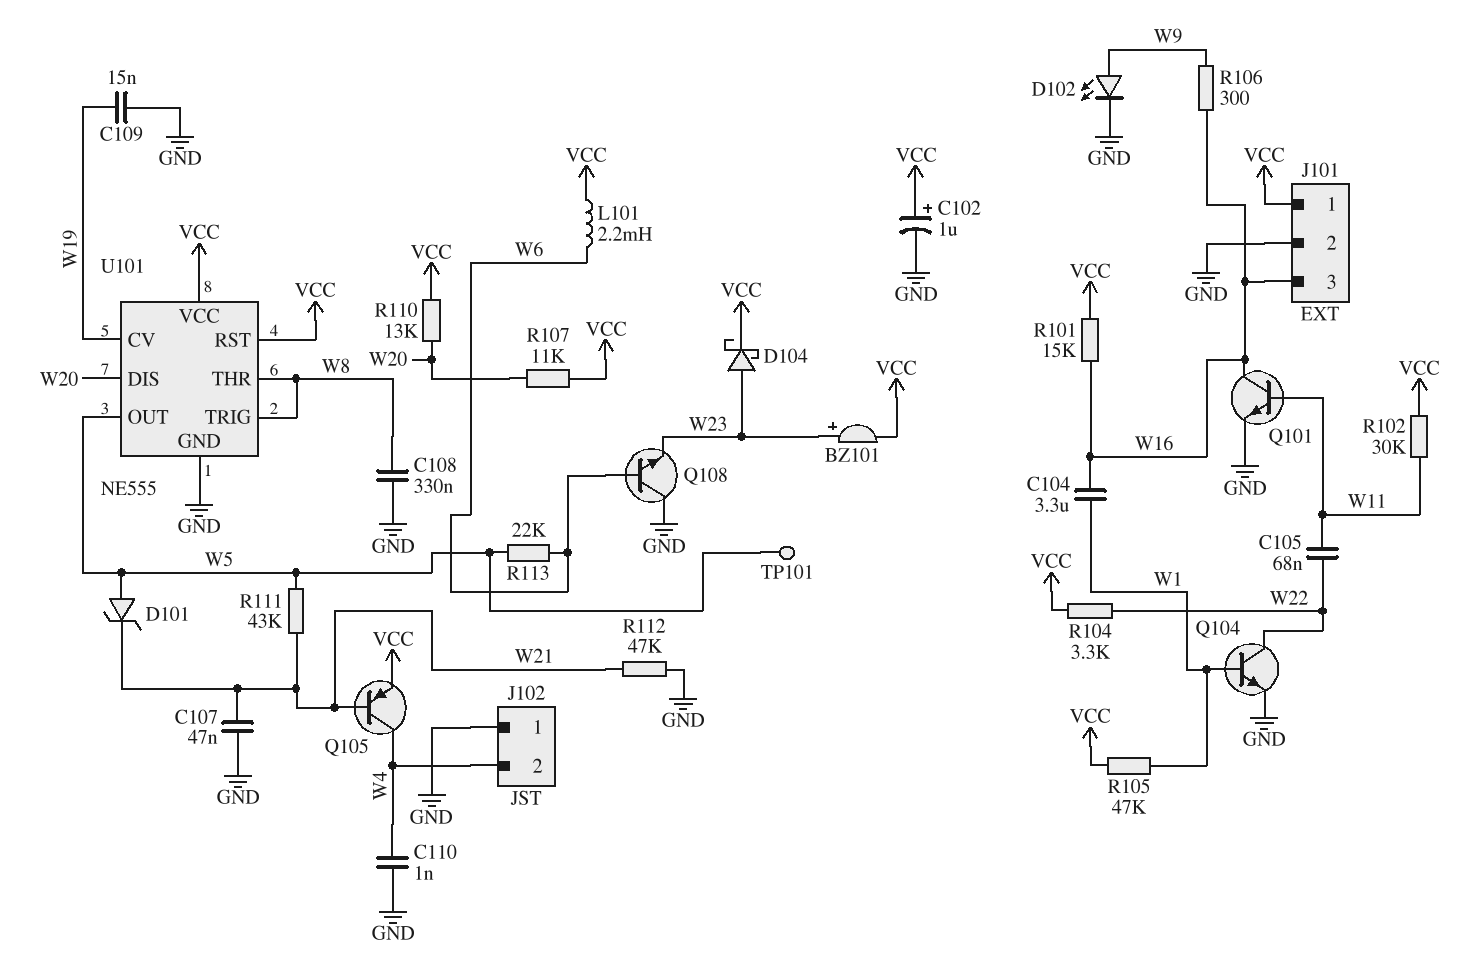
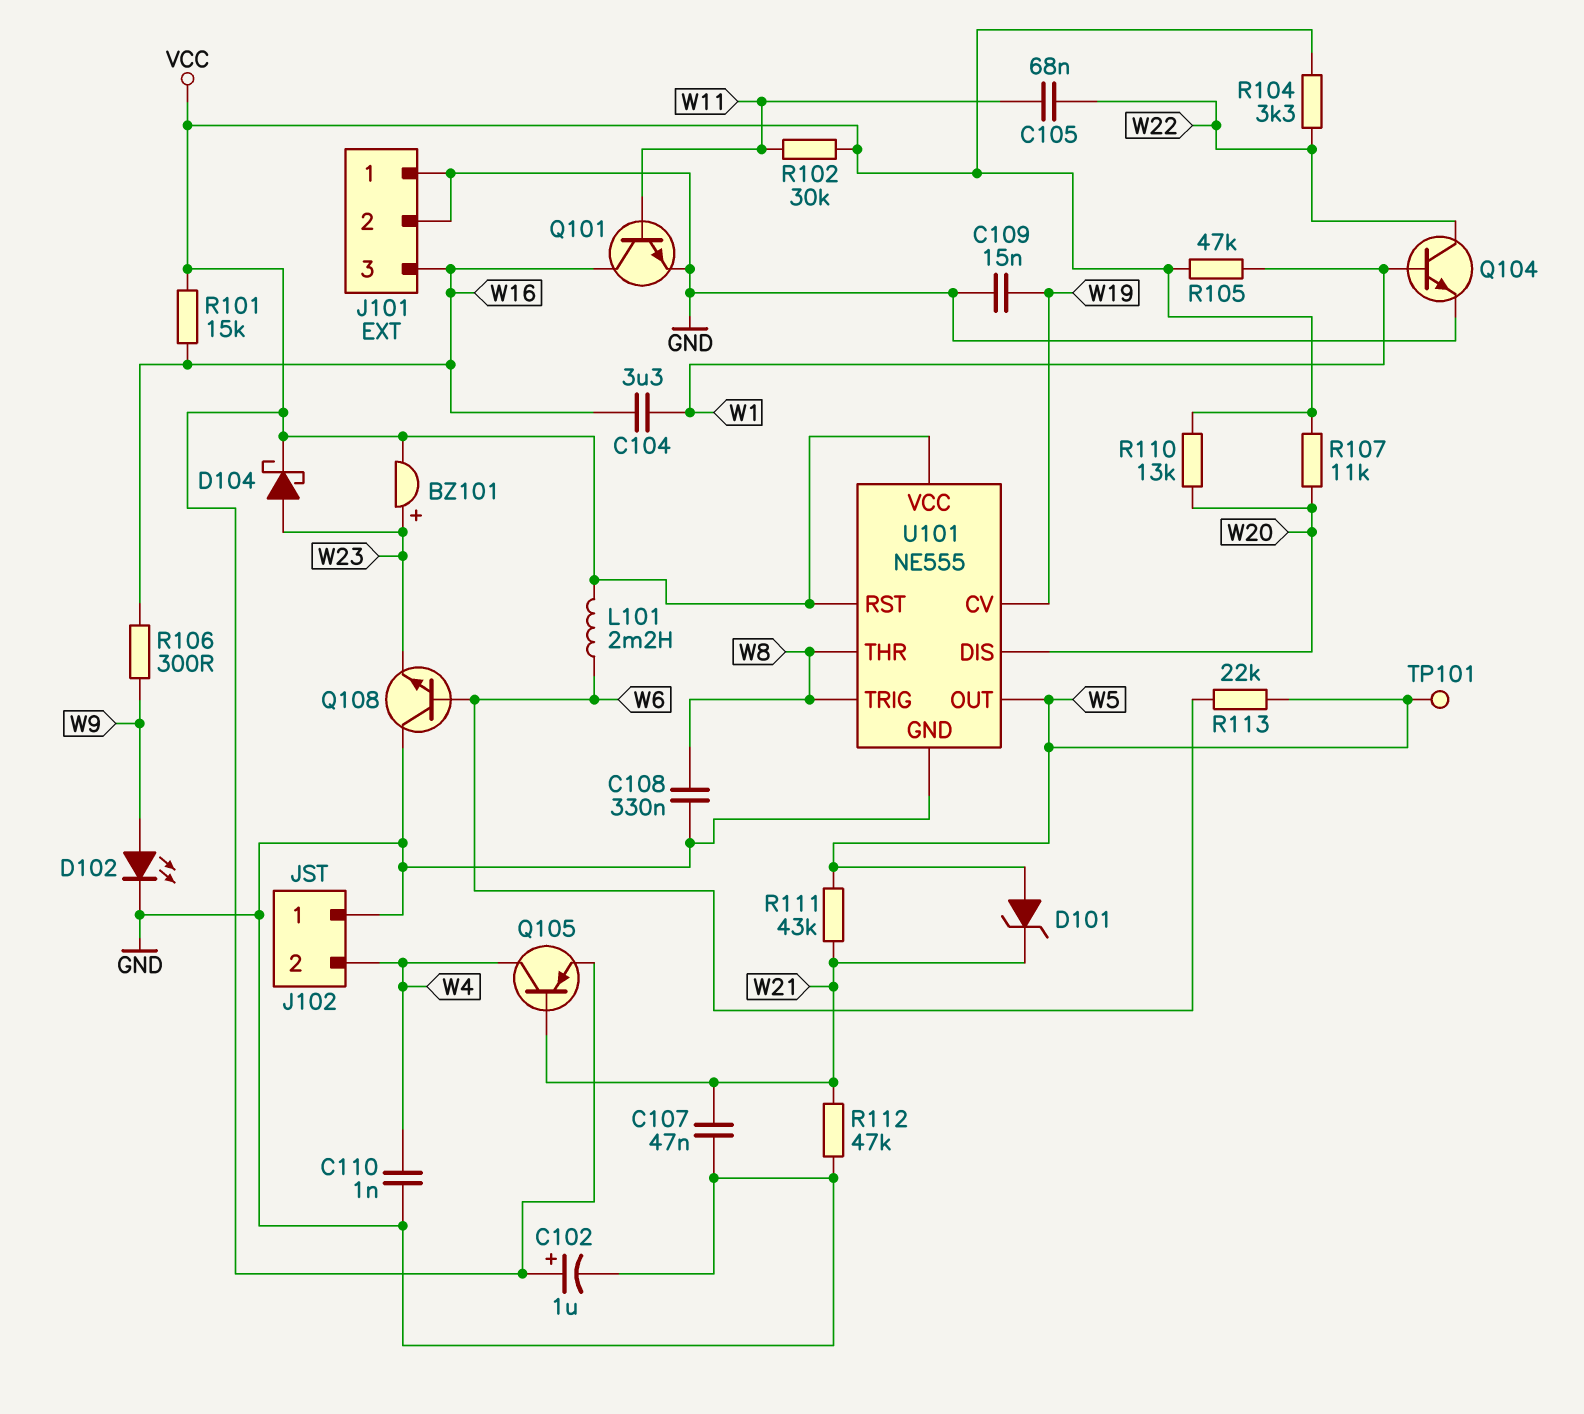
J101 pin 1: VCC -> GND

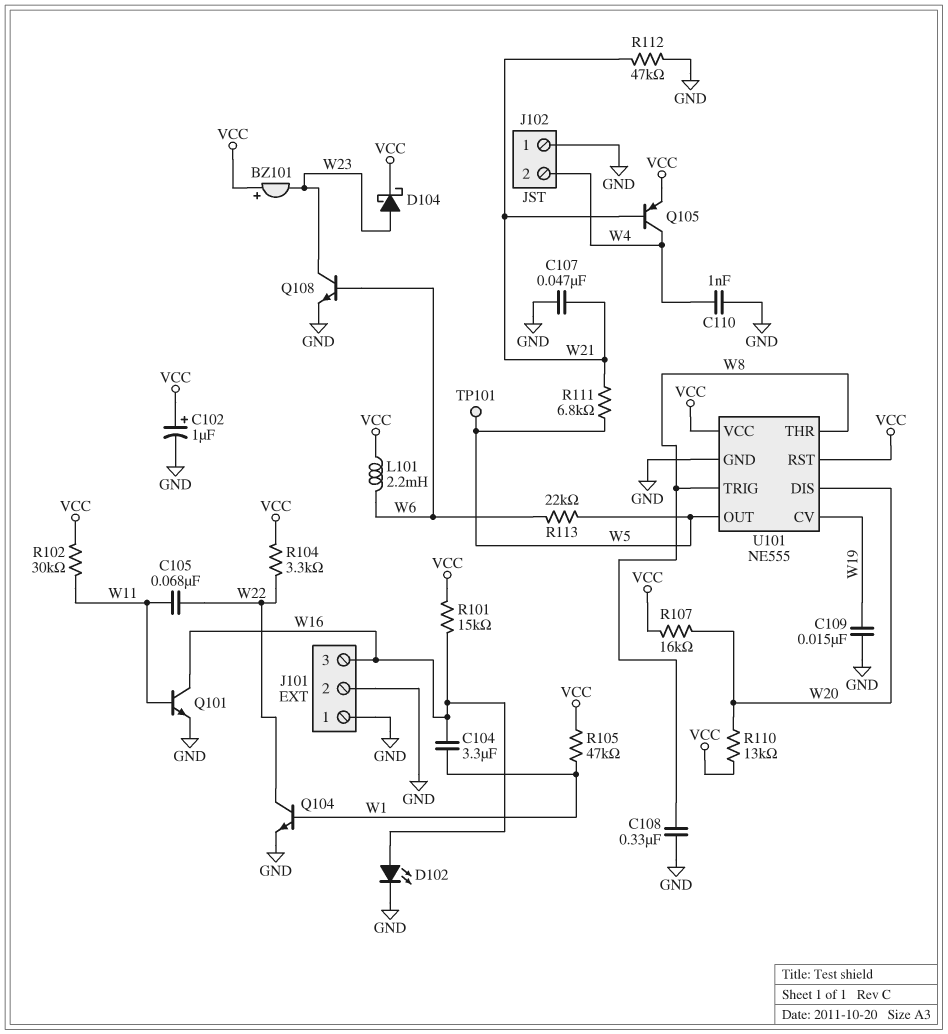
BZ101: buzzer (plus W23, minus VCC) -> buzzer (plus VCC, minus W23)
D101: zener (A W5, K W21) -> none
D102: LED (A W9, K GND) -> LED (A W16, K GND)
Q108: NPN (B W6, C GND, E W23) -> NPN (B W6, C W23, E GND)
R106: 300 (W9, W16) -> none
R107: 11k (VCC, W20) -> 16k (VCC, W20)
R111: 43k (W5, W21) -> 6.8k (W5, W21)

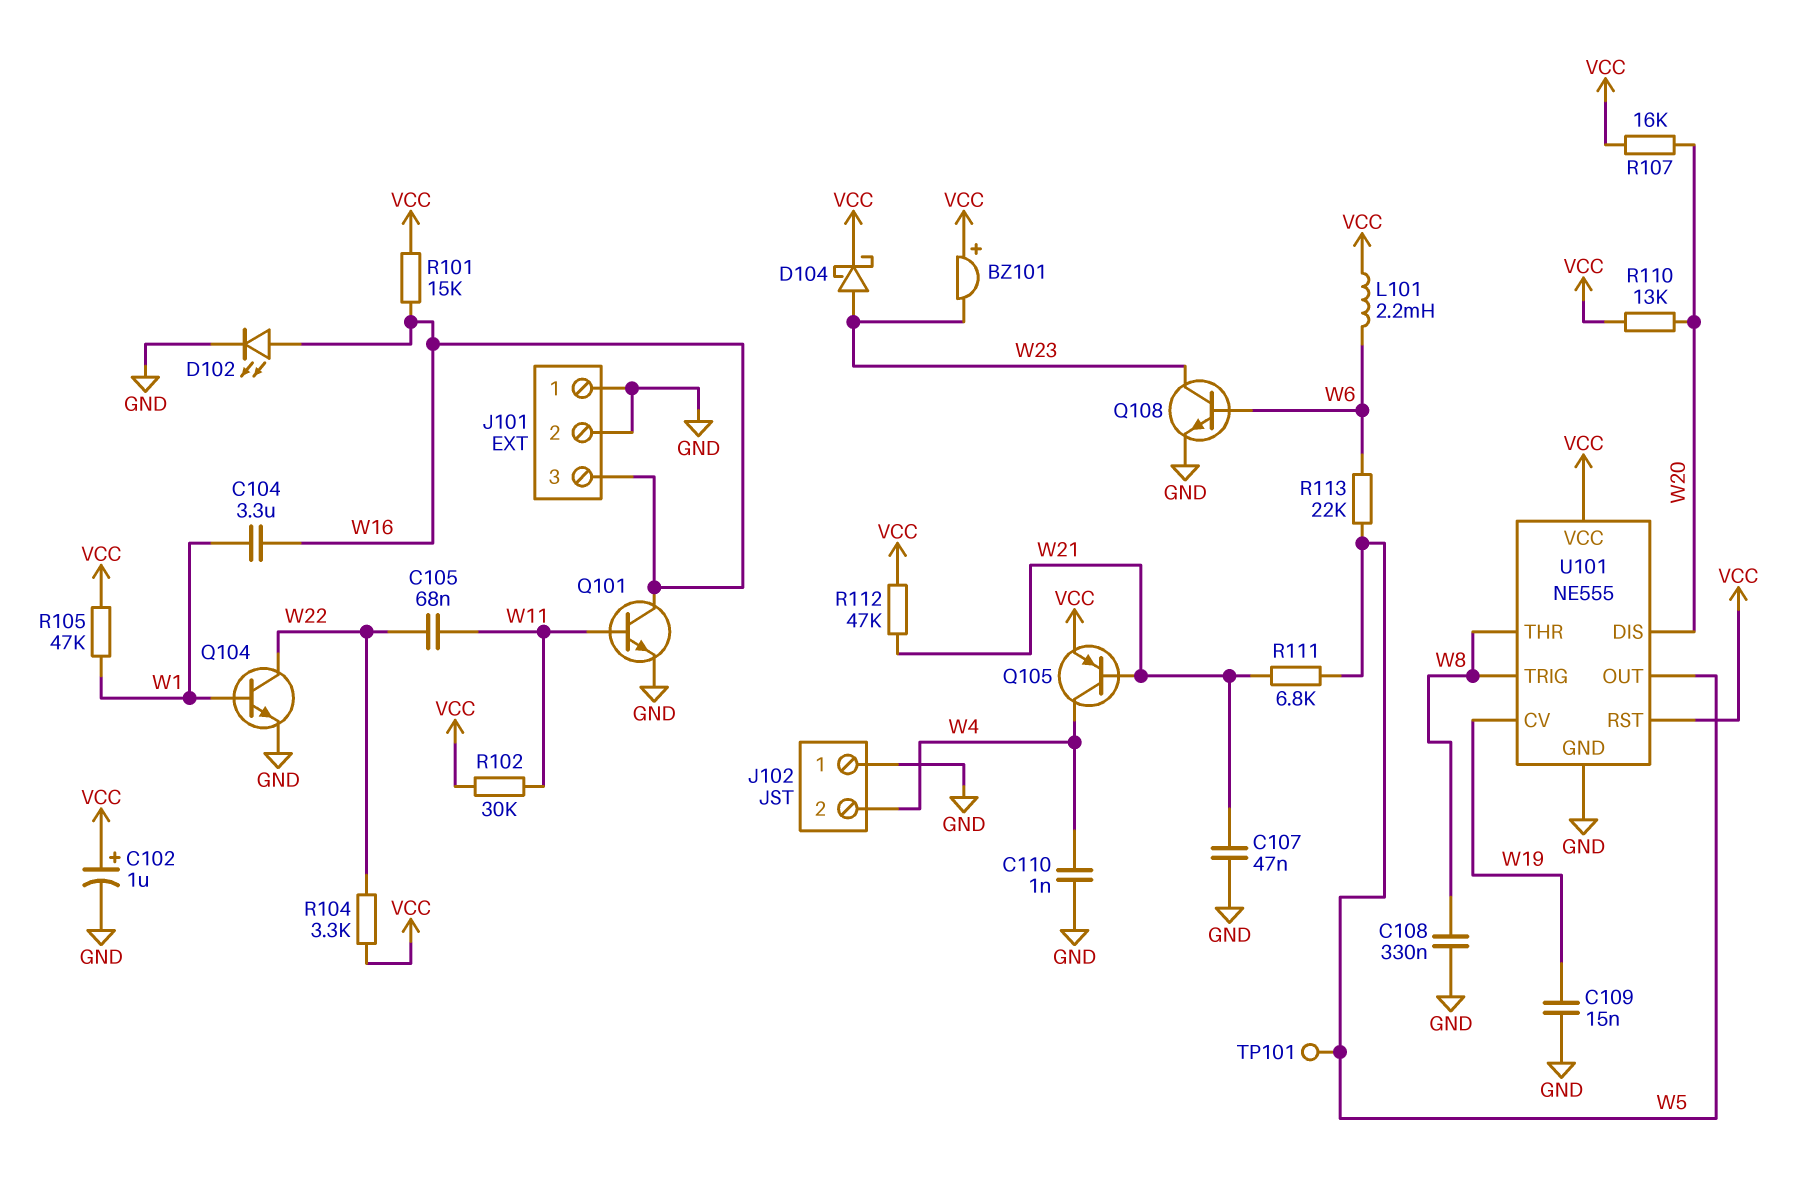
R112: 47k (GND, W21) -> 47k (VCC, W21)

